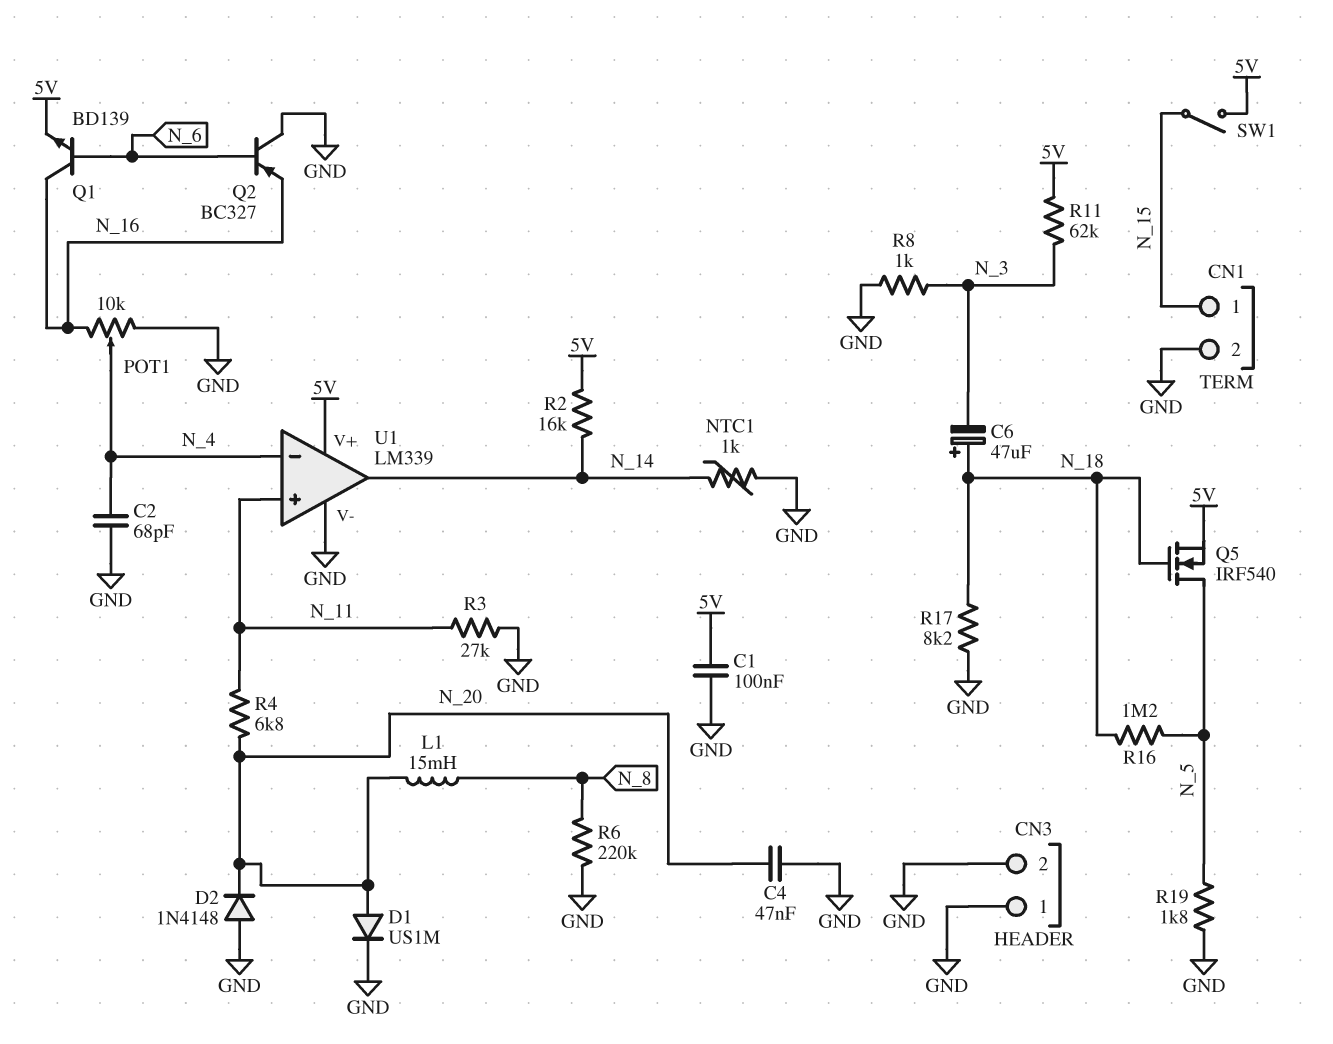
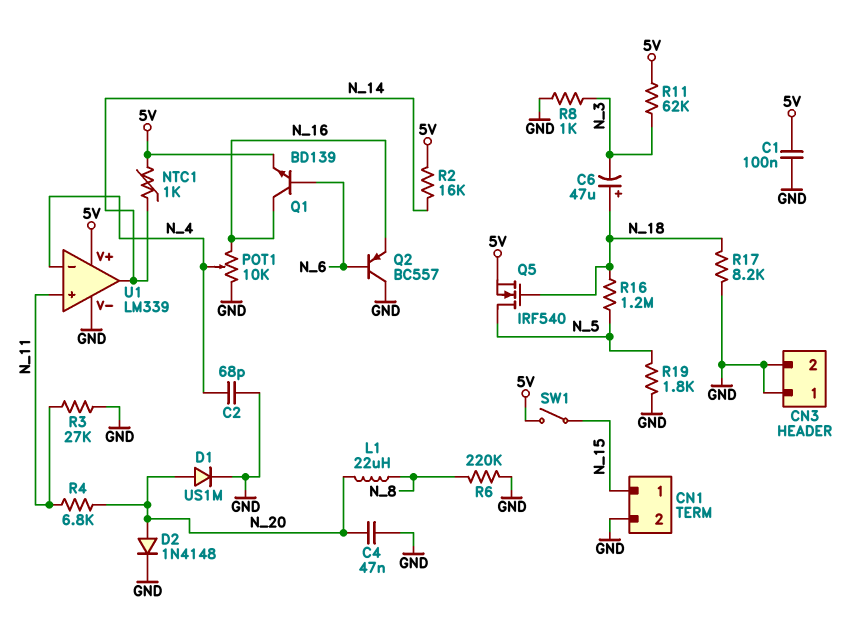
D2: diode 1N4148 (A GND, K N_20) -> diode 1N4148 (A N_20, K GND)
L1: 15mH (N_8, N_20) -> 22uH (N_8, N_20)
NTC1: 1k (GND, N_14) -> 1k (5V, N_14)
Q2: PNP BC327 (B N_6, C GND, E N_16) -> PNP BC557 (B N_6, C GND, E N_16)

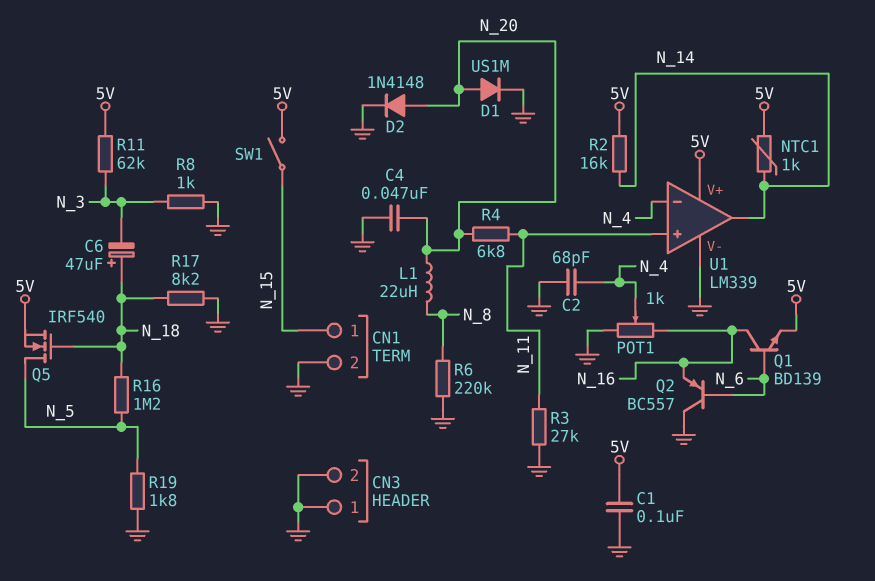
POT1: 10k (GND, N_16, wiper N_4) -> 1k (GND, N_16, wiper N_4)

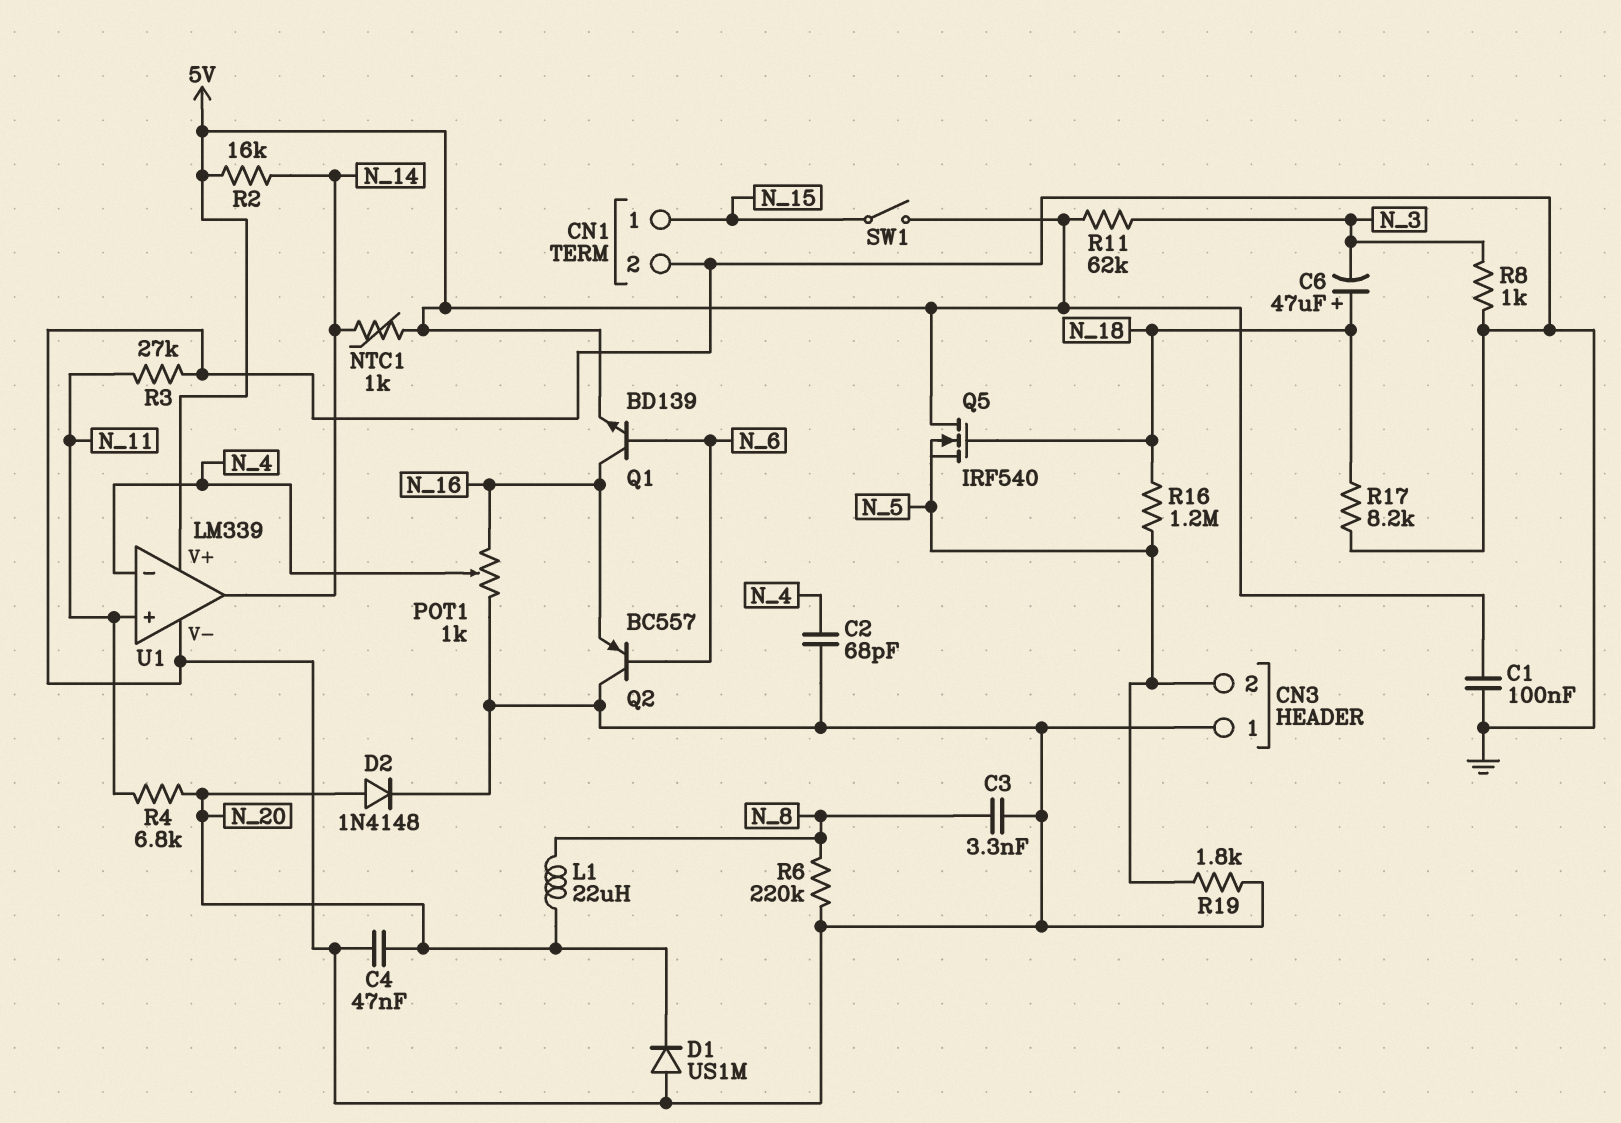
C3: none -> 3.3nF (GND, N_8)
CN3 pin 2: GND -> N_5
D1: diode US1M (A N_20, K GND) -> diode US1M (A GND, K N_20)
Q5: NMOS IRF540 (G N_18, D N_5, S 5V) -> NMOS IRF540 (G N_18, D 5V, S N_5)

